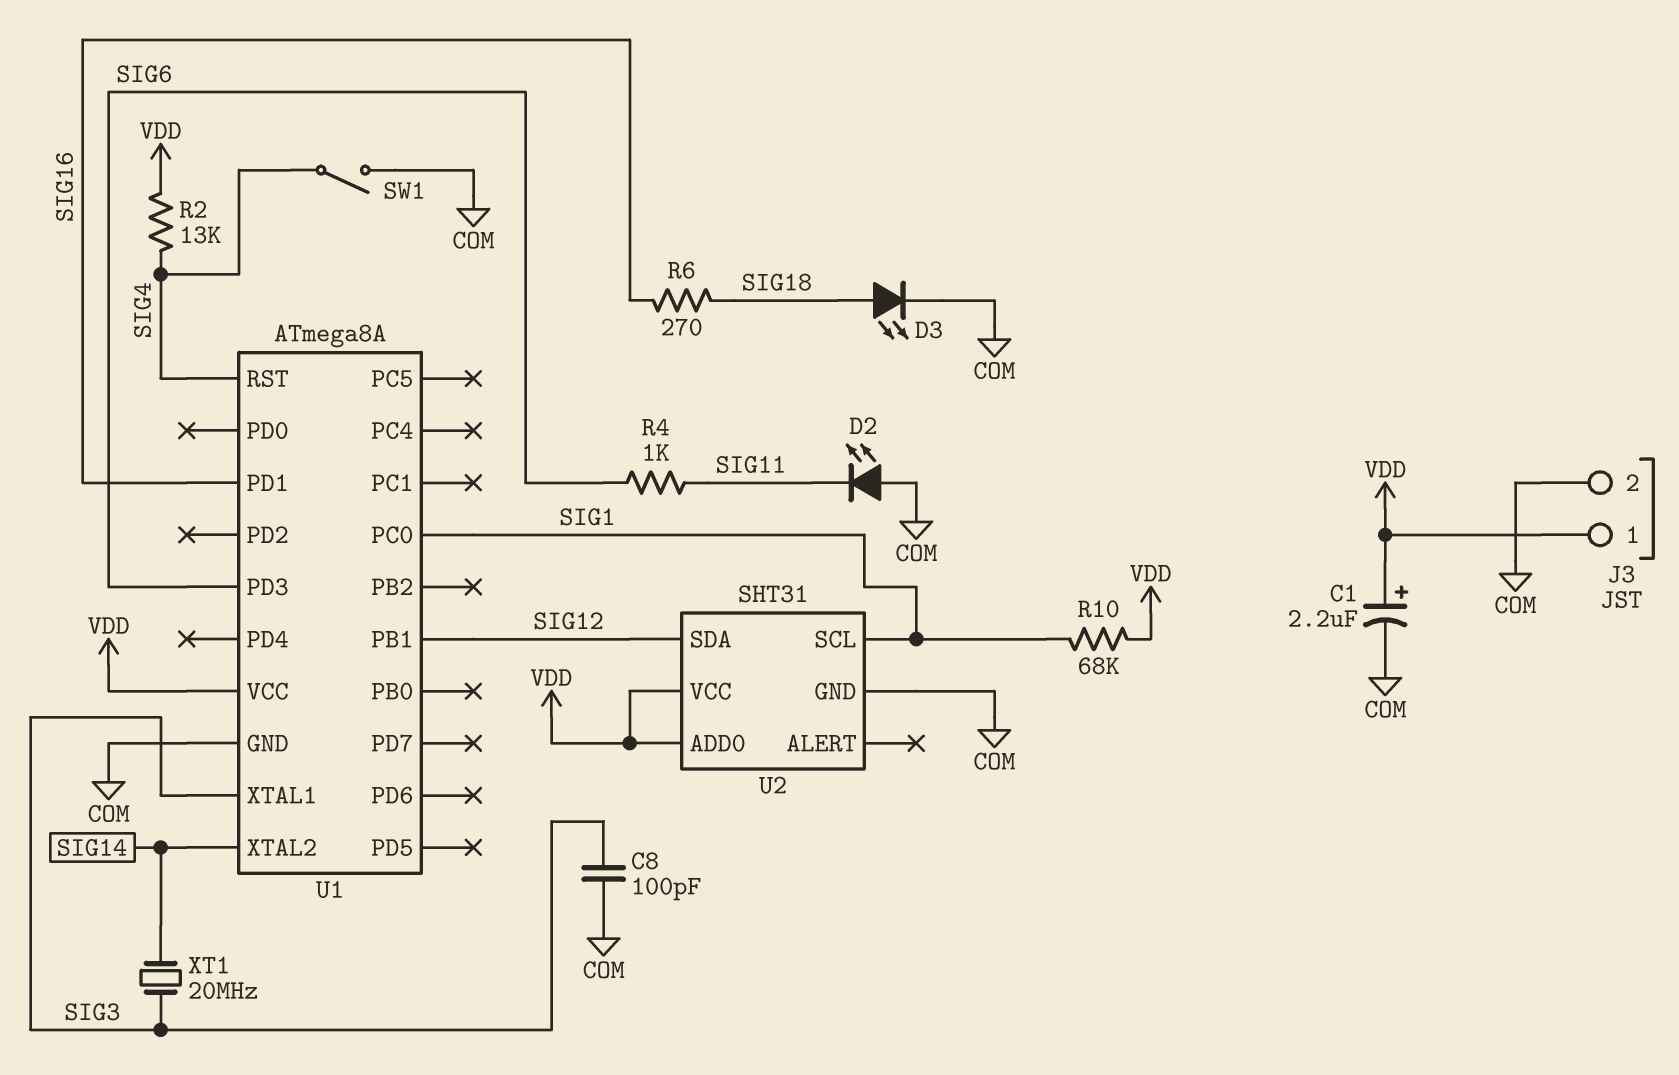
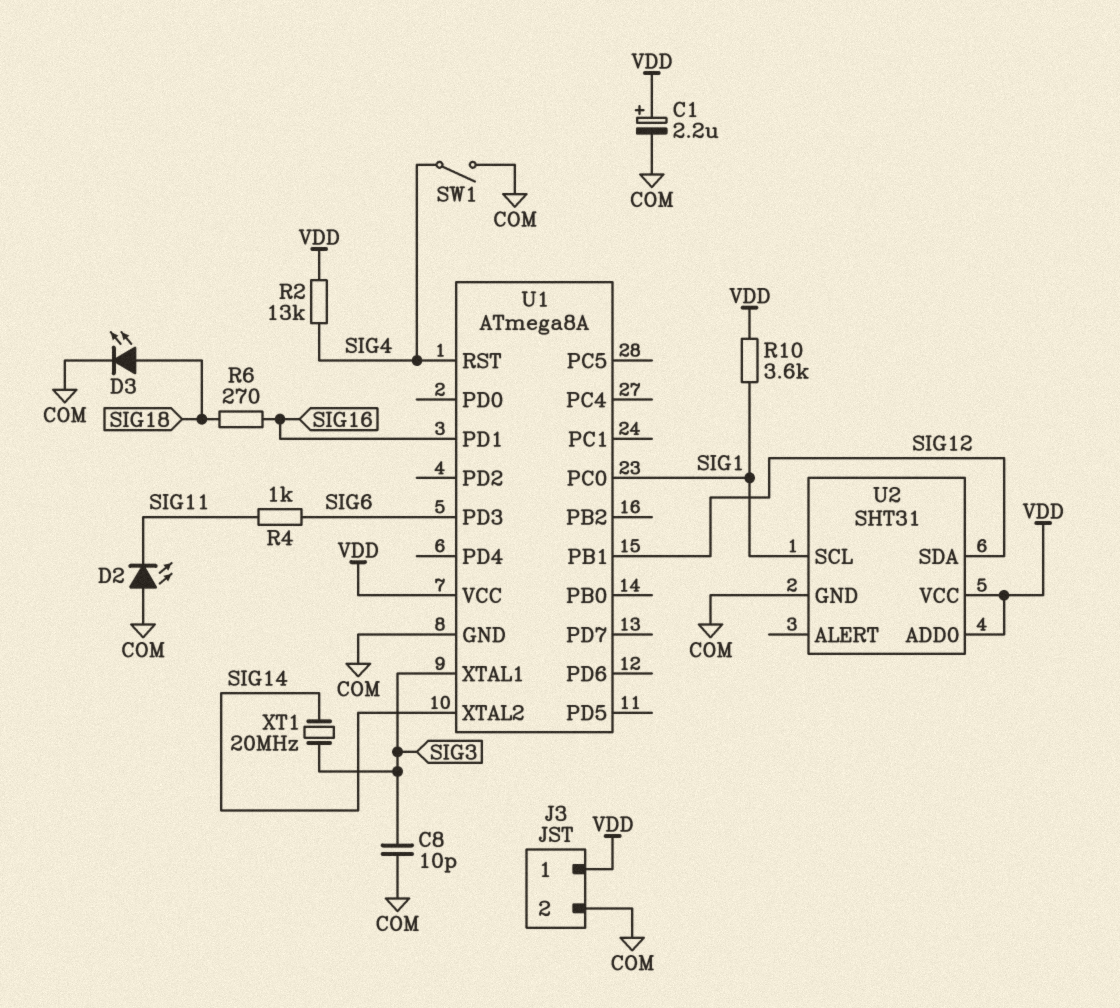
C8: 100pF (COM, SIG3) -> 10pF (COM, SIG3)
R10: 68k (SIG1, VDD) -> 3.6k (SIG1, VDD)

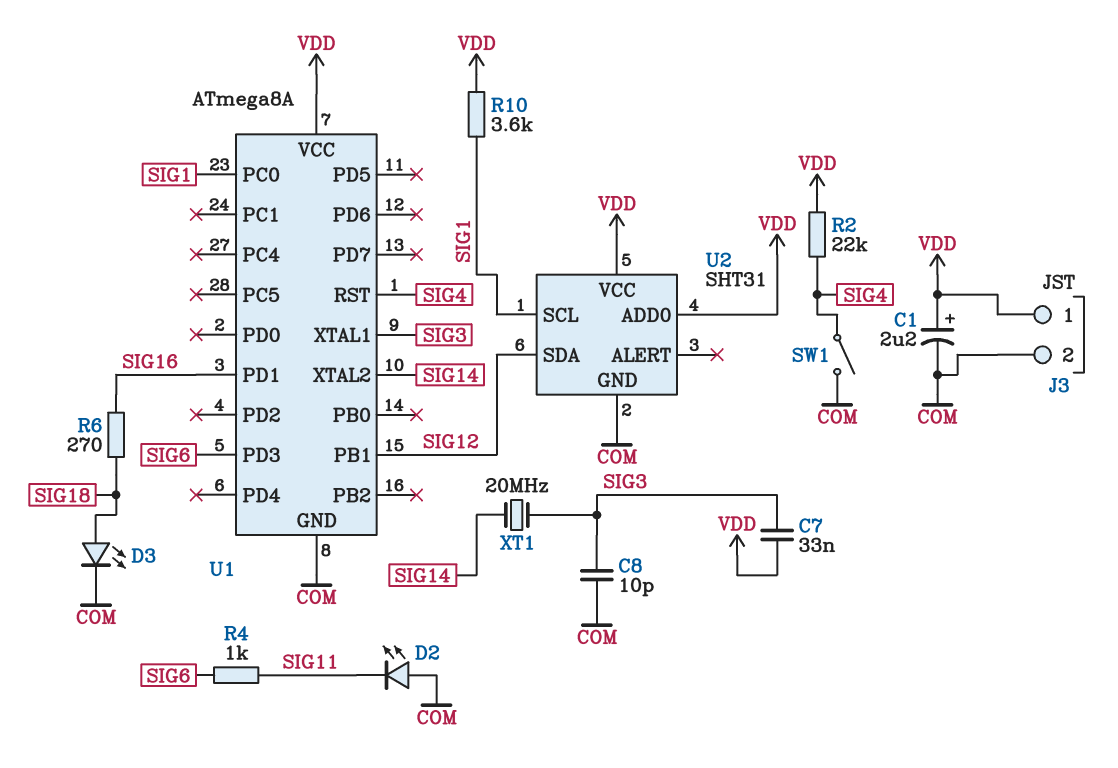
C7: none -> 33nF (SIG3, VDD)
R2: 13k (SIG4, VDD) -> 22k (SIG4, VDD)

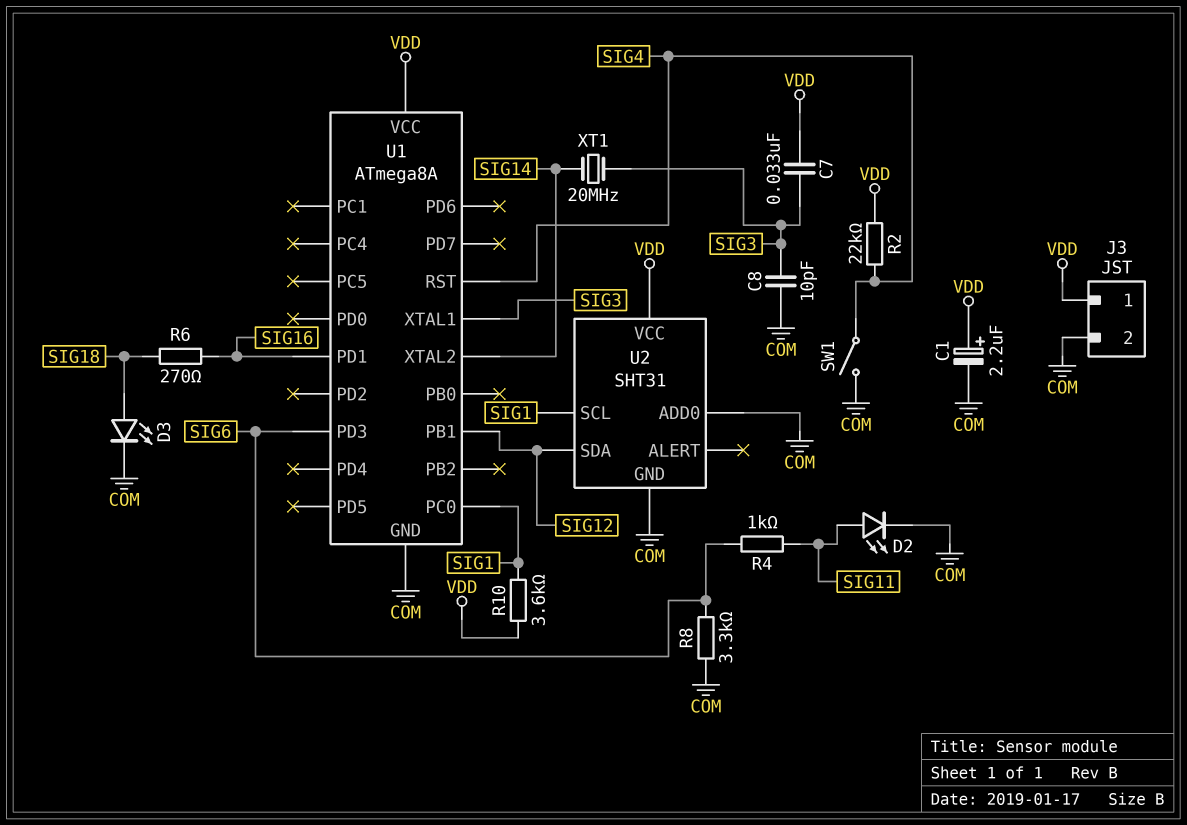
D2: LED (A COM, K SIG11) -> LED (A SIG11, K COM)
R8: none -> 3.3k (COM, SIG6)
U2 pin ADD0: VDD -> COM

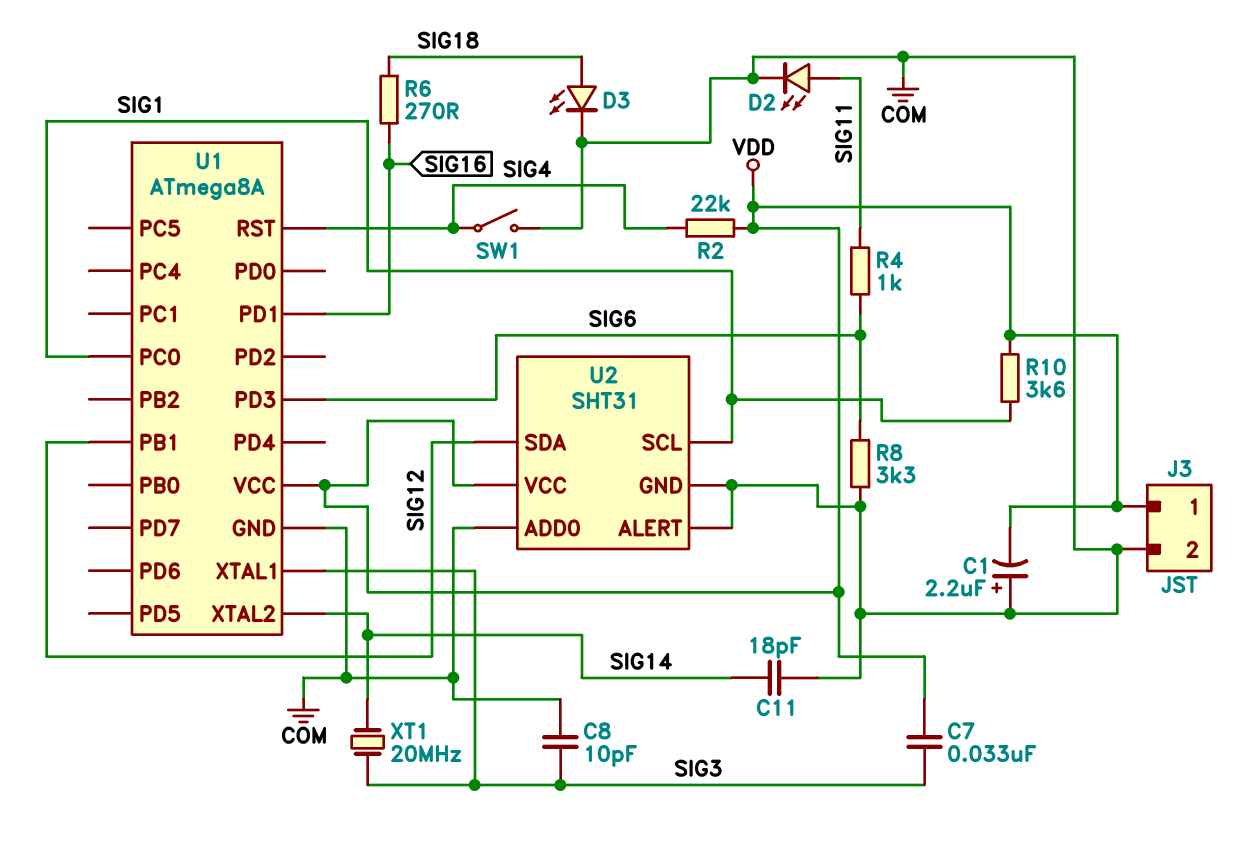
C1: 2.2uF (plus VDD, minus COM) -> 2.2uF (plus COM, minus VDD)
C11: none -> 18pF (COM, SIG14)
U2 pin ALERT: none -> COM

